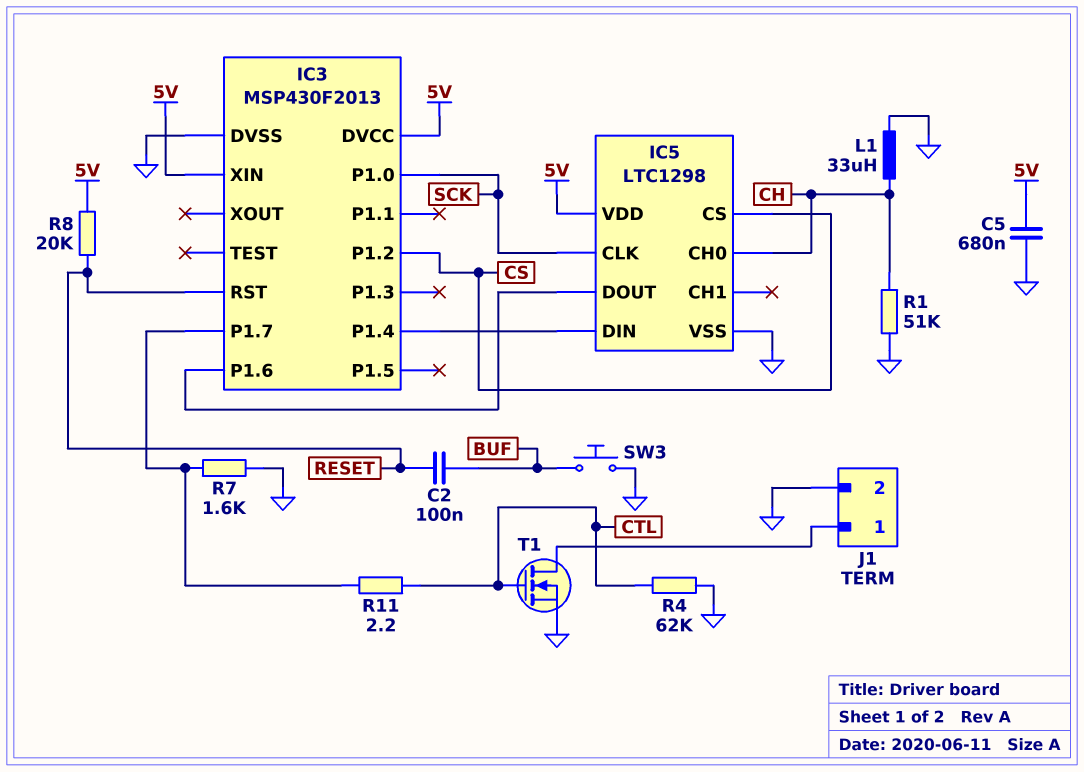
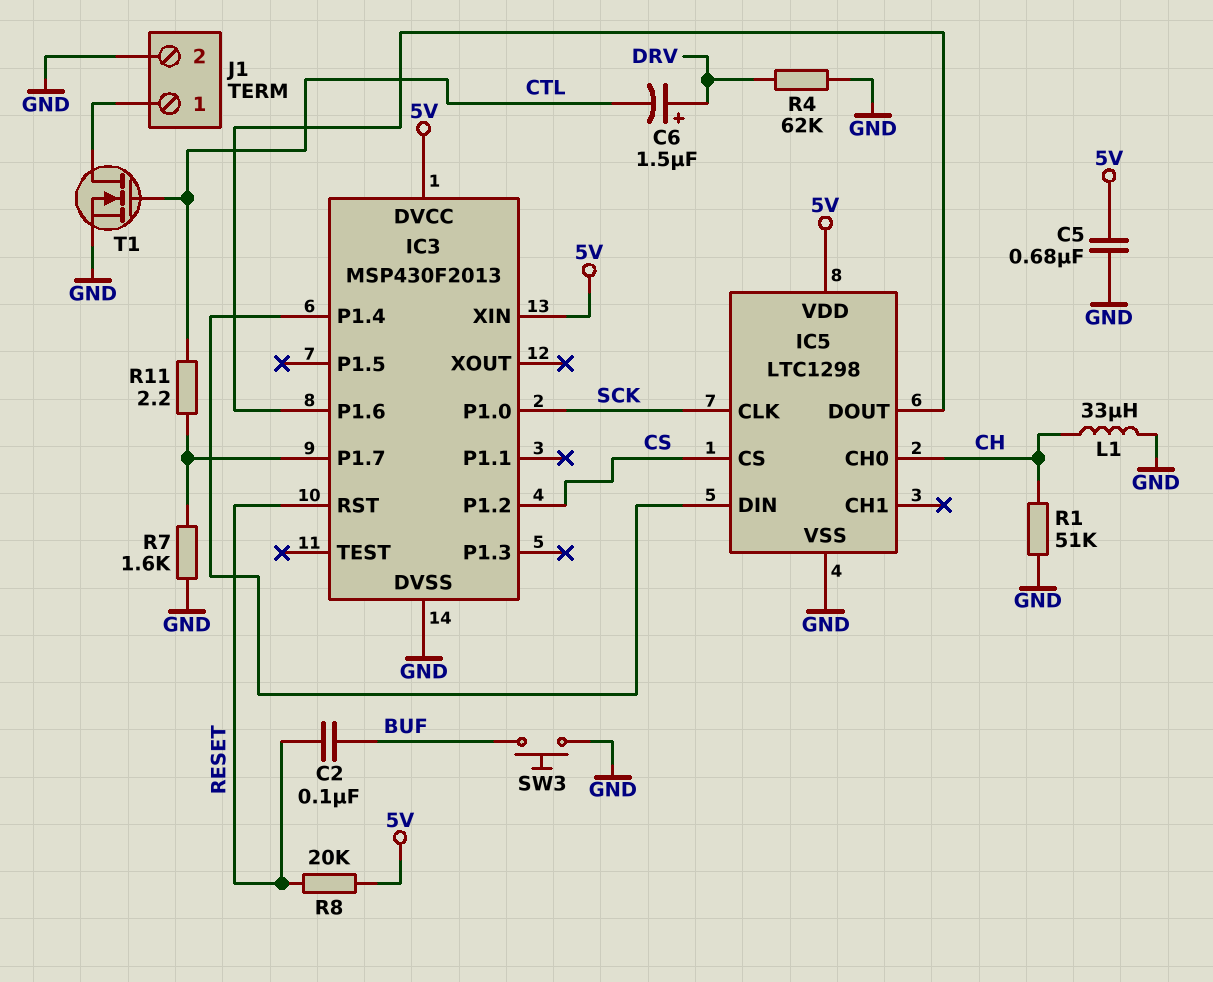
C6: none -> 1.5uF (plus DRV, minus CTL)
R4: 62k (CTL, GND) -> 62k (DRV, GND)

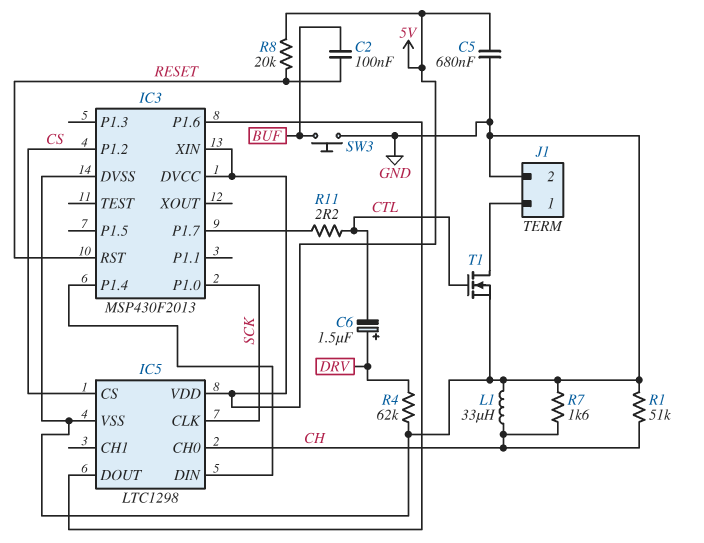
R7: 1.6k (GND, IC3/P1.7) -> 1.6k (CH, GND)

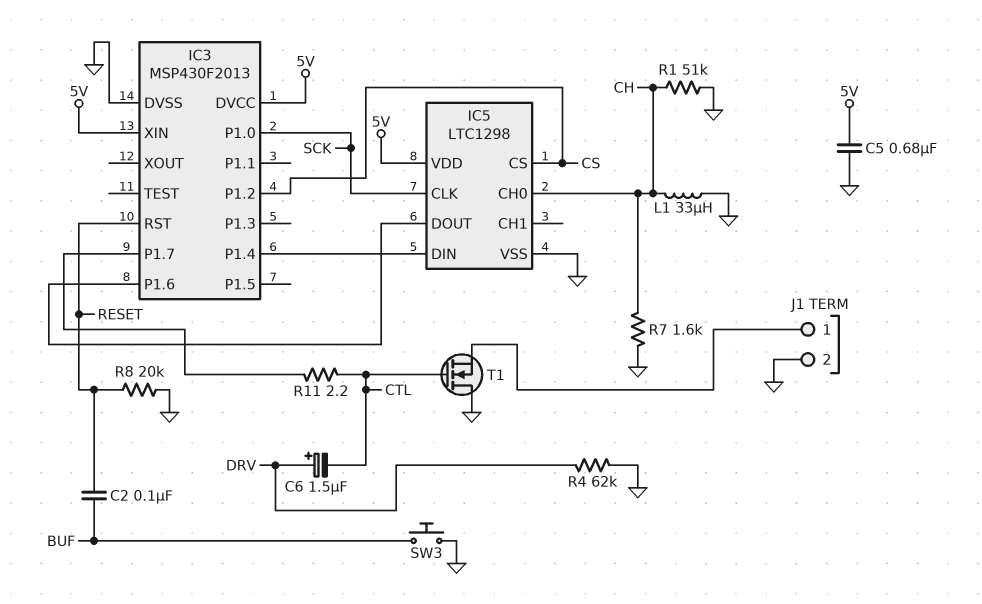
R8: 20k (5V, RESET) -> 20k (GND, RESET)
T1: NMOS (G CTL, D J1/1, S GND) -> NMOS (G CTL, D GND, S J1/1)

